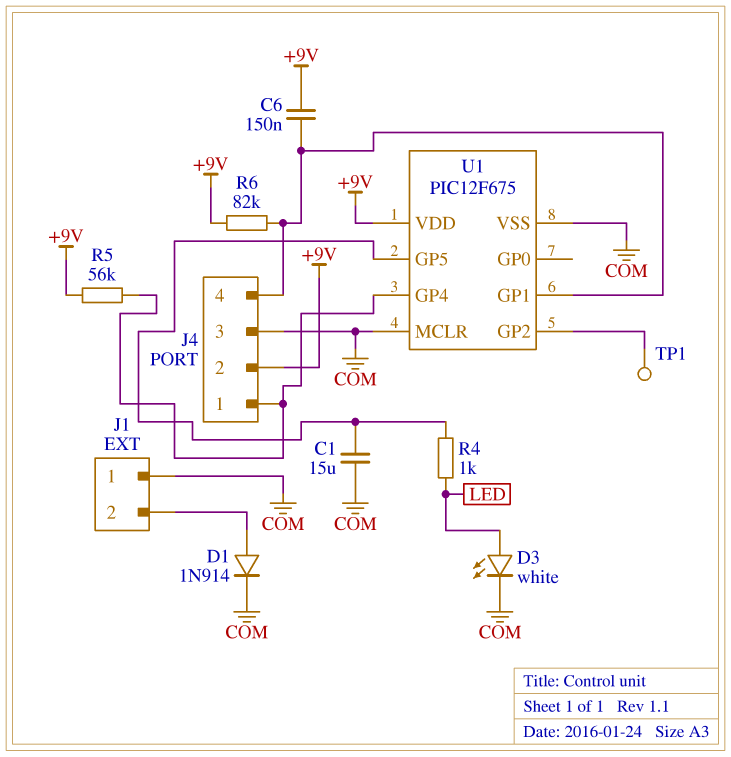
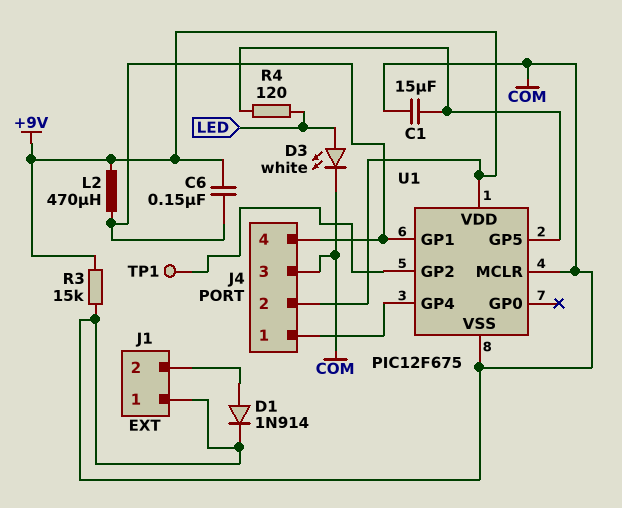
L2: none -> 470uH (+9V, J4/4)
R3: none -> 15k (+9V, COM)
R4: 1k (LED, U1/GP5) -> 120 (LED, U1/GP5)
R5: 56k (+9V, J4/1) -> none
R6: 82k (+9V, J4/4) -> none

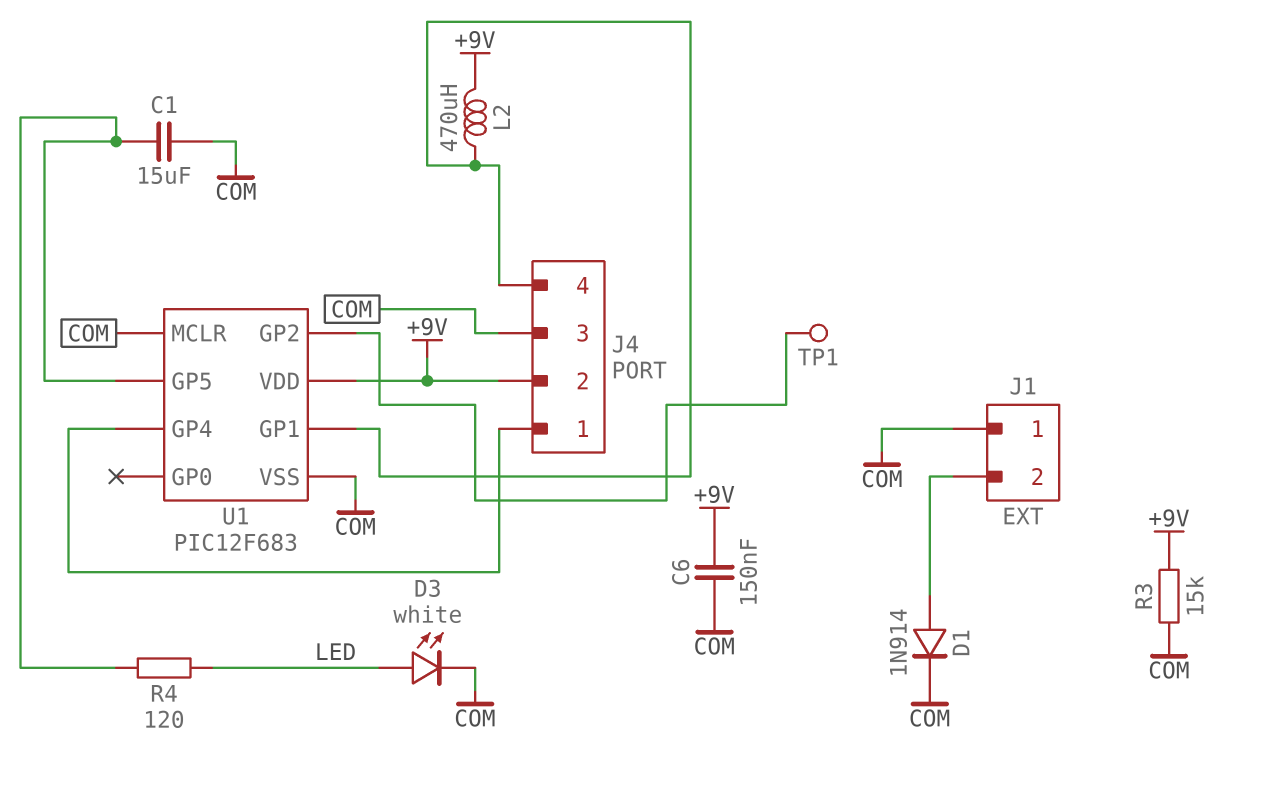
C6: 150nF (+9V, J4/4) -> 150nF (+9V, COM)
U1: PIC12F675 -> PIC12F683

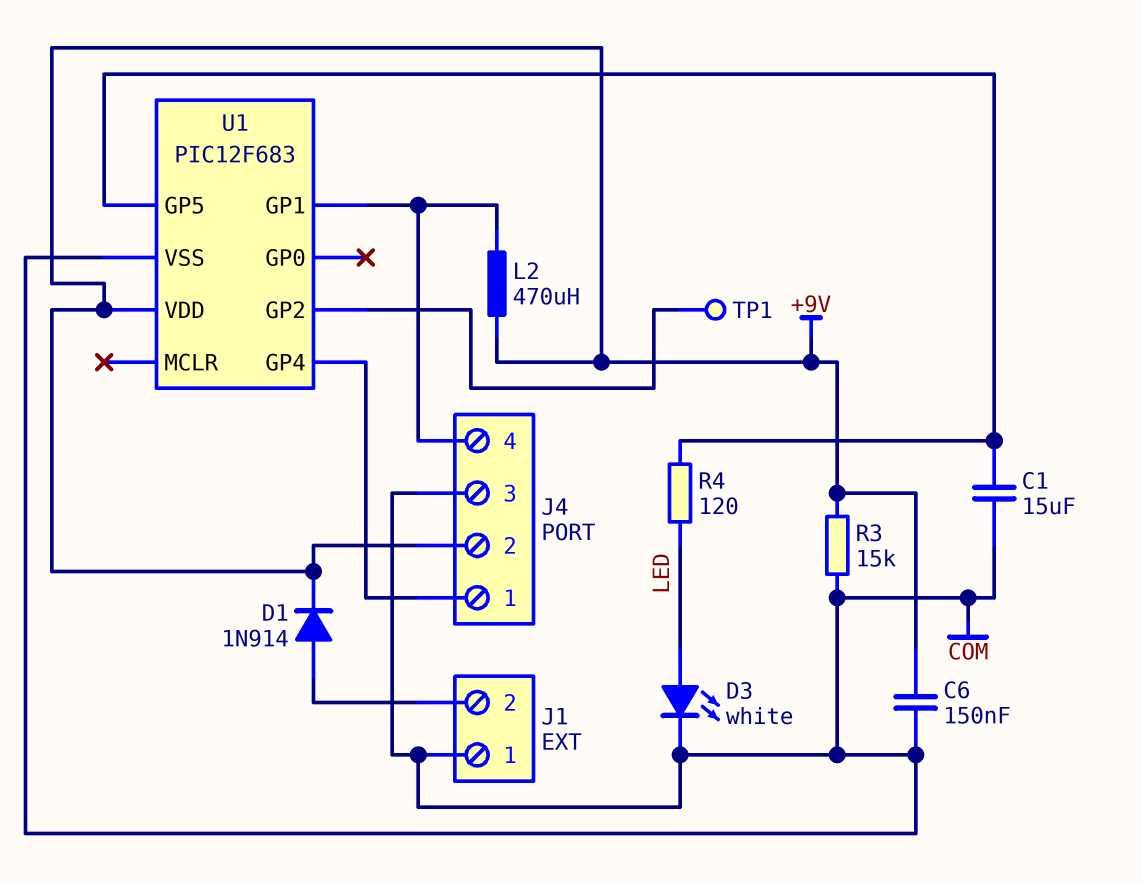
D1: diode 1N914 (A J1/2, K COM) -> diode 1N914 (A J1/2, K +9V)
U1 pin MCLR: COM -> none

